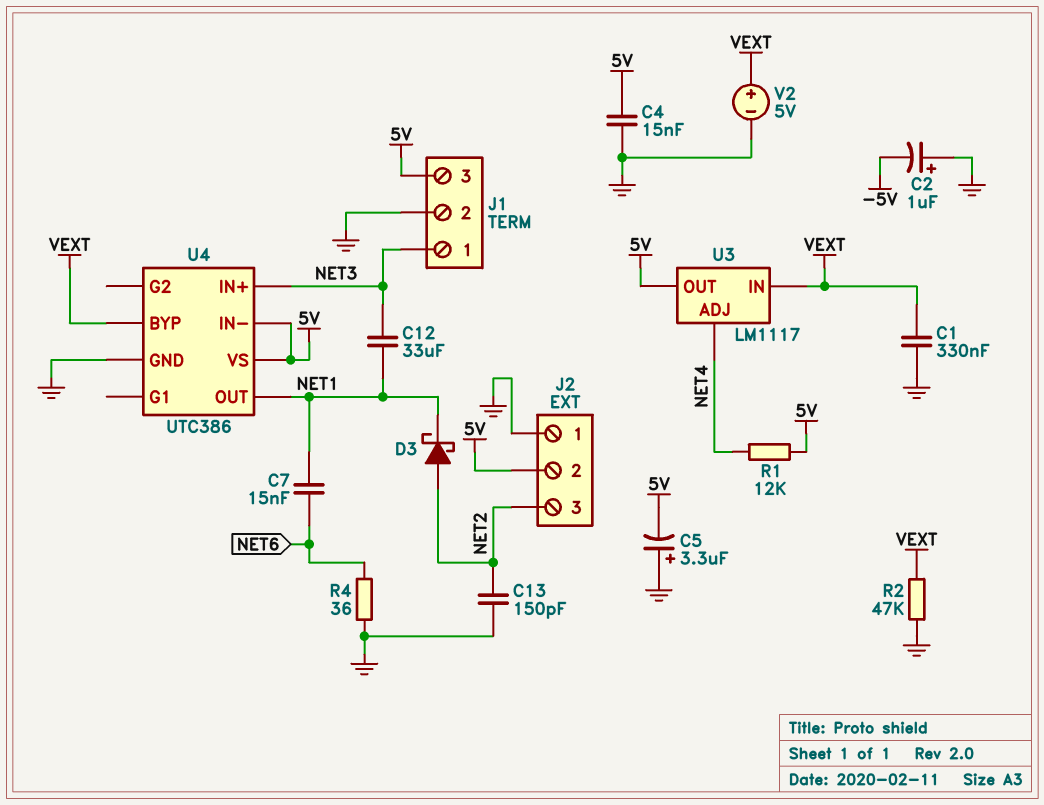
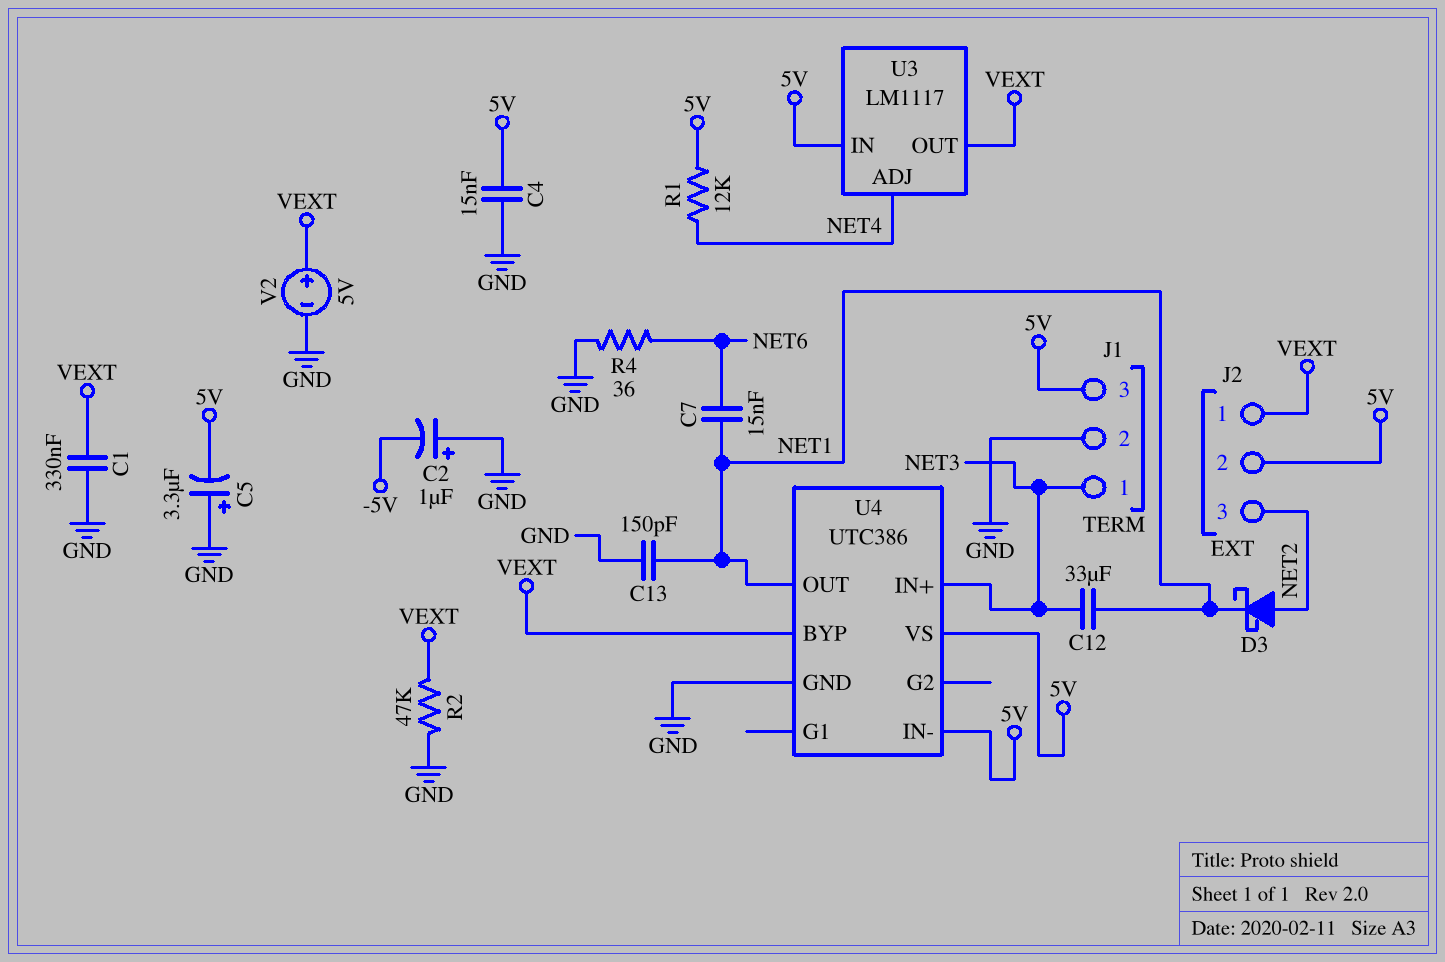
C13: 150pF (GND, NET2) -> 150pF (GND, NET1)
J2 pin 1: GND -> VEXT
U3 pin IN: VEXT -> 5V
U3 pin OUT: 5V -> VEXT

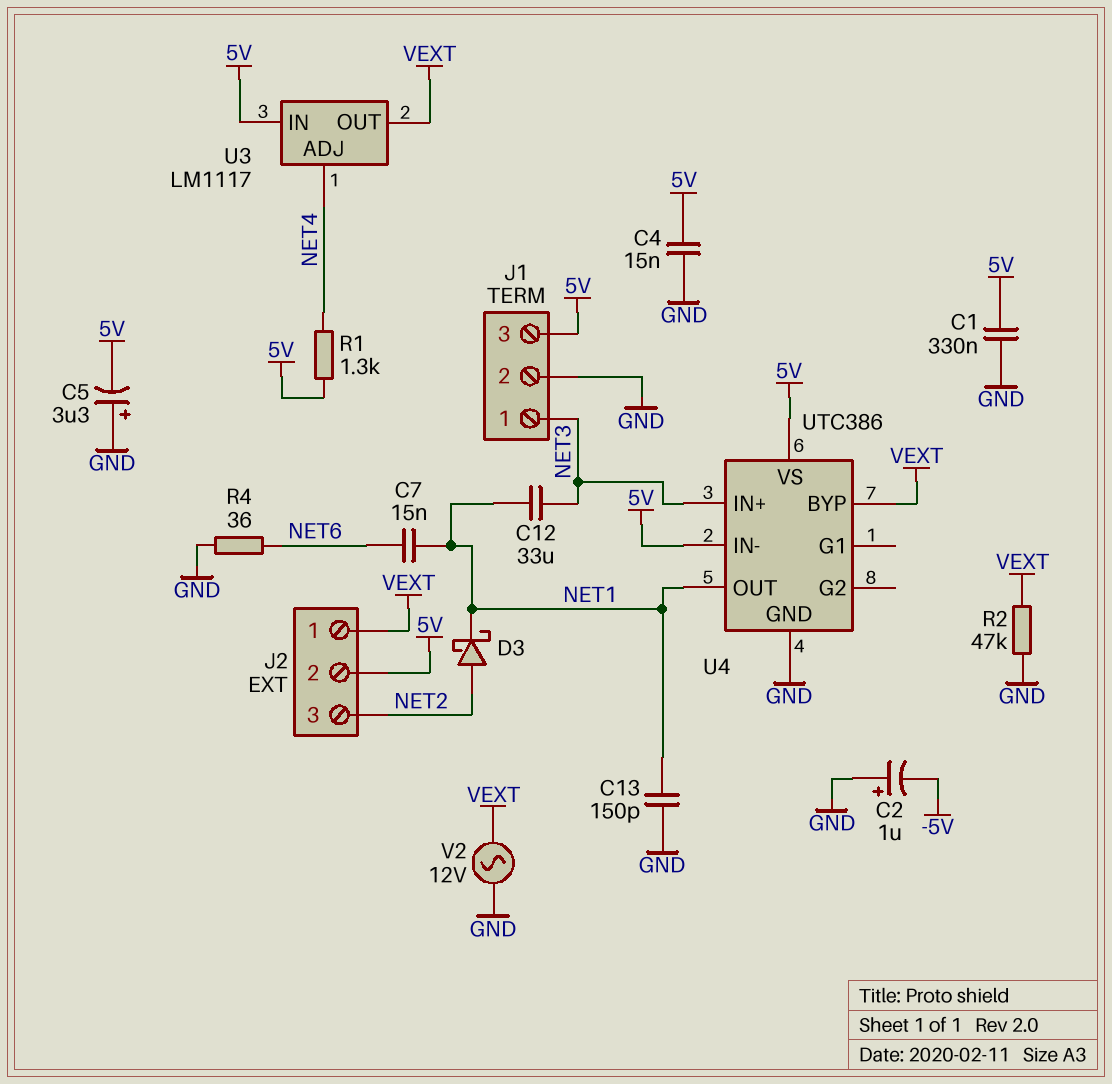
C1: 330nF (GND, VEXT) -> 330nF (5V, GND)
R1: 12k (5V, NET4) -> 1.3k (5V, NET4)
V2: 5V (plus VEXT, minus GND) -> AC 12V (GND, VEXT)

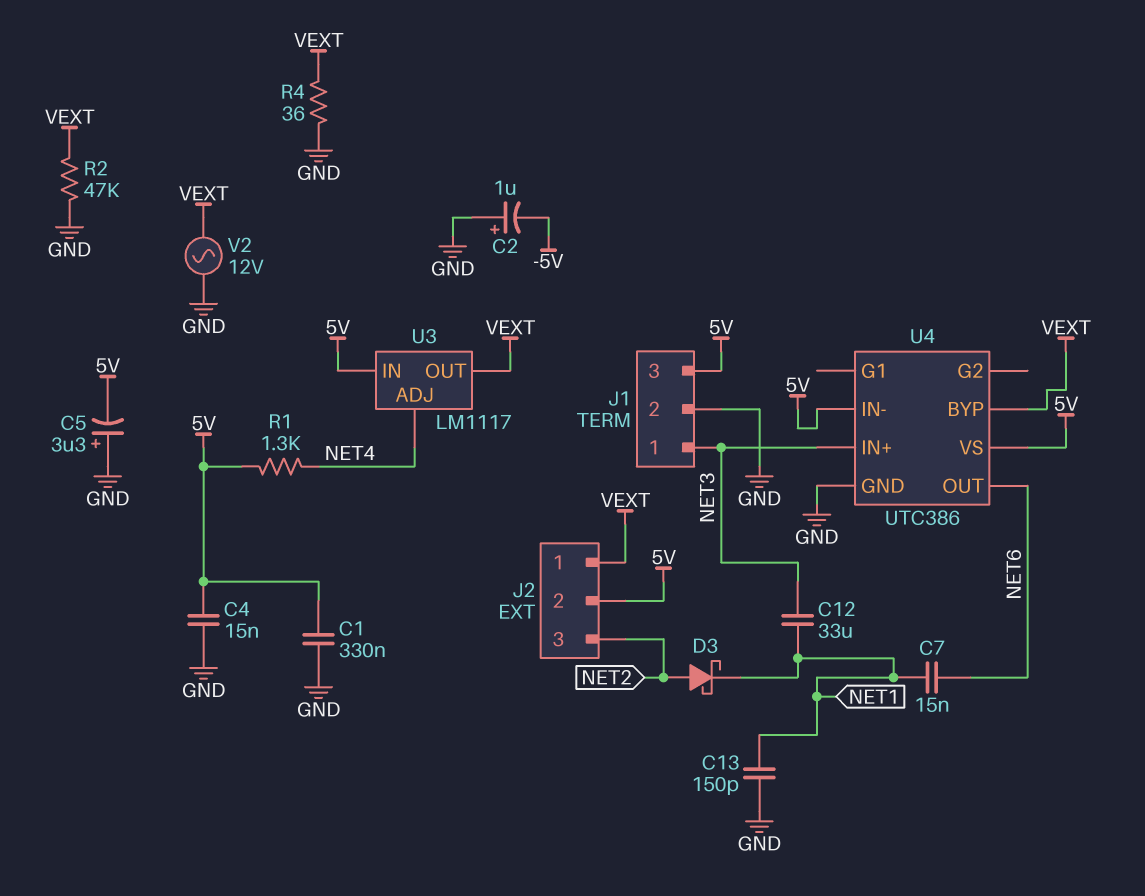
R4: 36 (GND, NET6) -> 36 (GND, VEXT)
U4 pin OUT: NET1 -> NET6

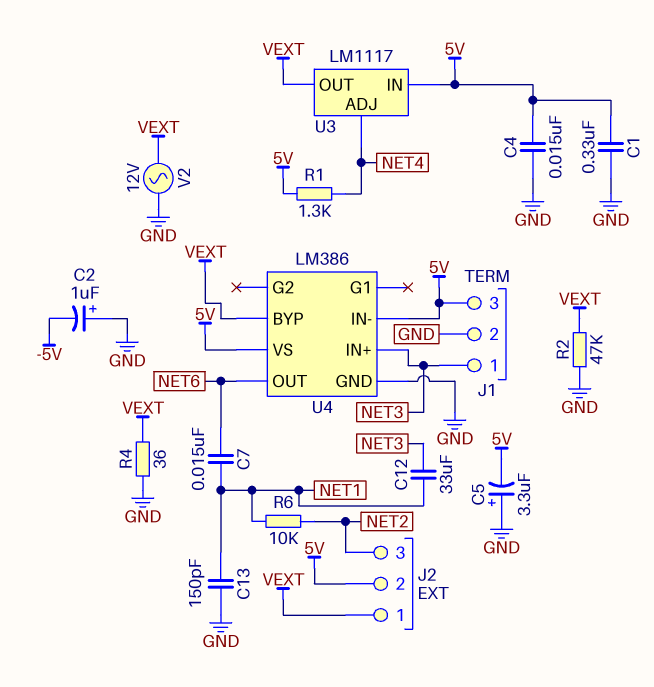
D3: schottky (A NET2, K NET1) -> none
R6: none -> 10k (NET1, NET2)
U4: UTC386 -> LM386

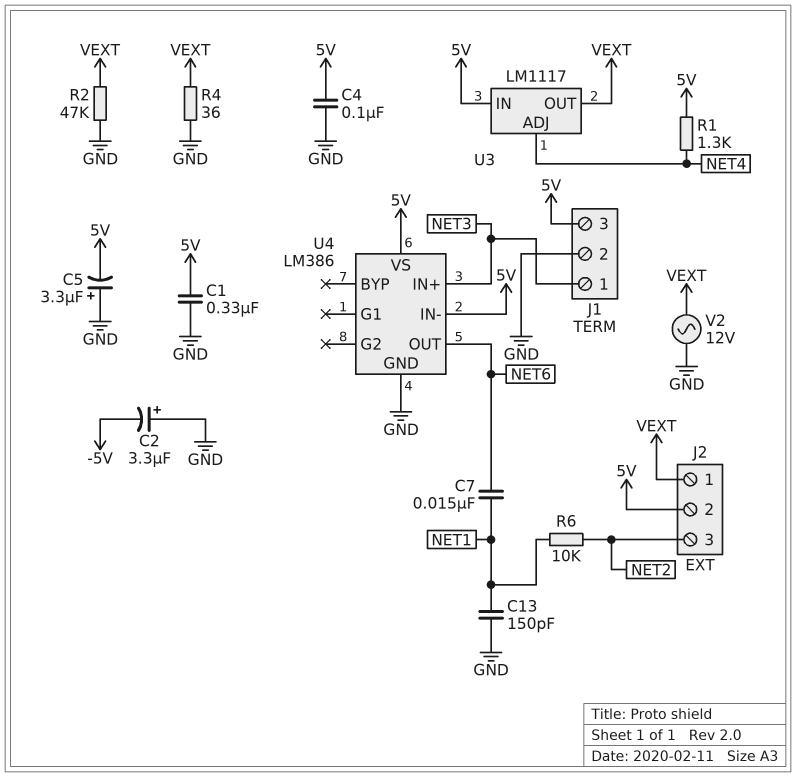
C2: 1uF (plus GND, minus -5V) -> 3.3uF (plus GND, minus -5V)
C4: 15nF (5V, GND) -> 100nF (5V, GND)
C12: 33uF (NET1, NET3) -> none
U4 pin BYP: VEXT -> none

